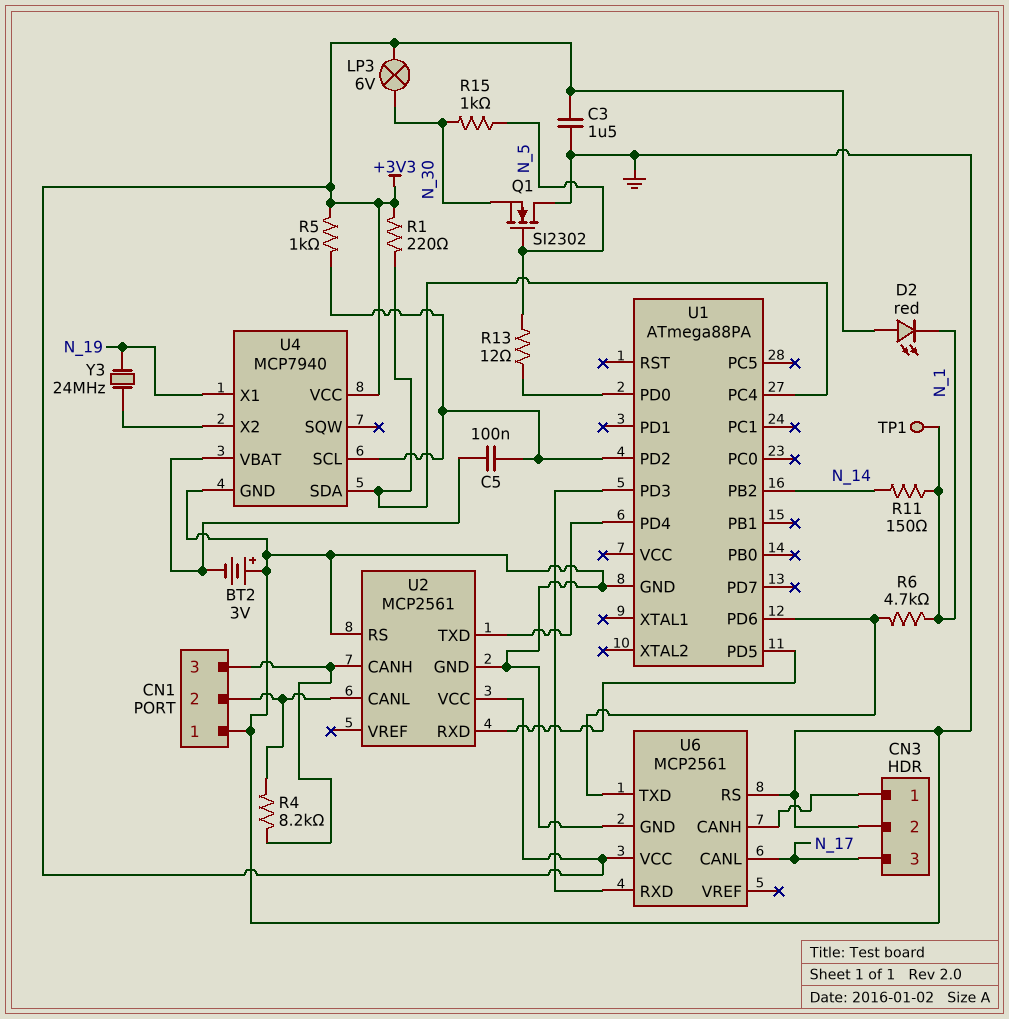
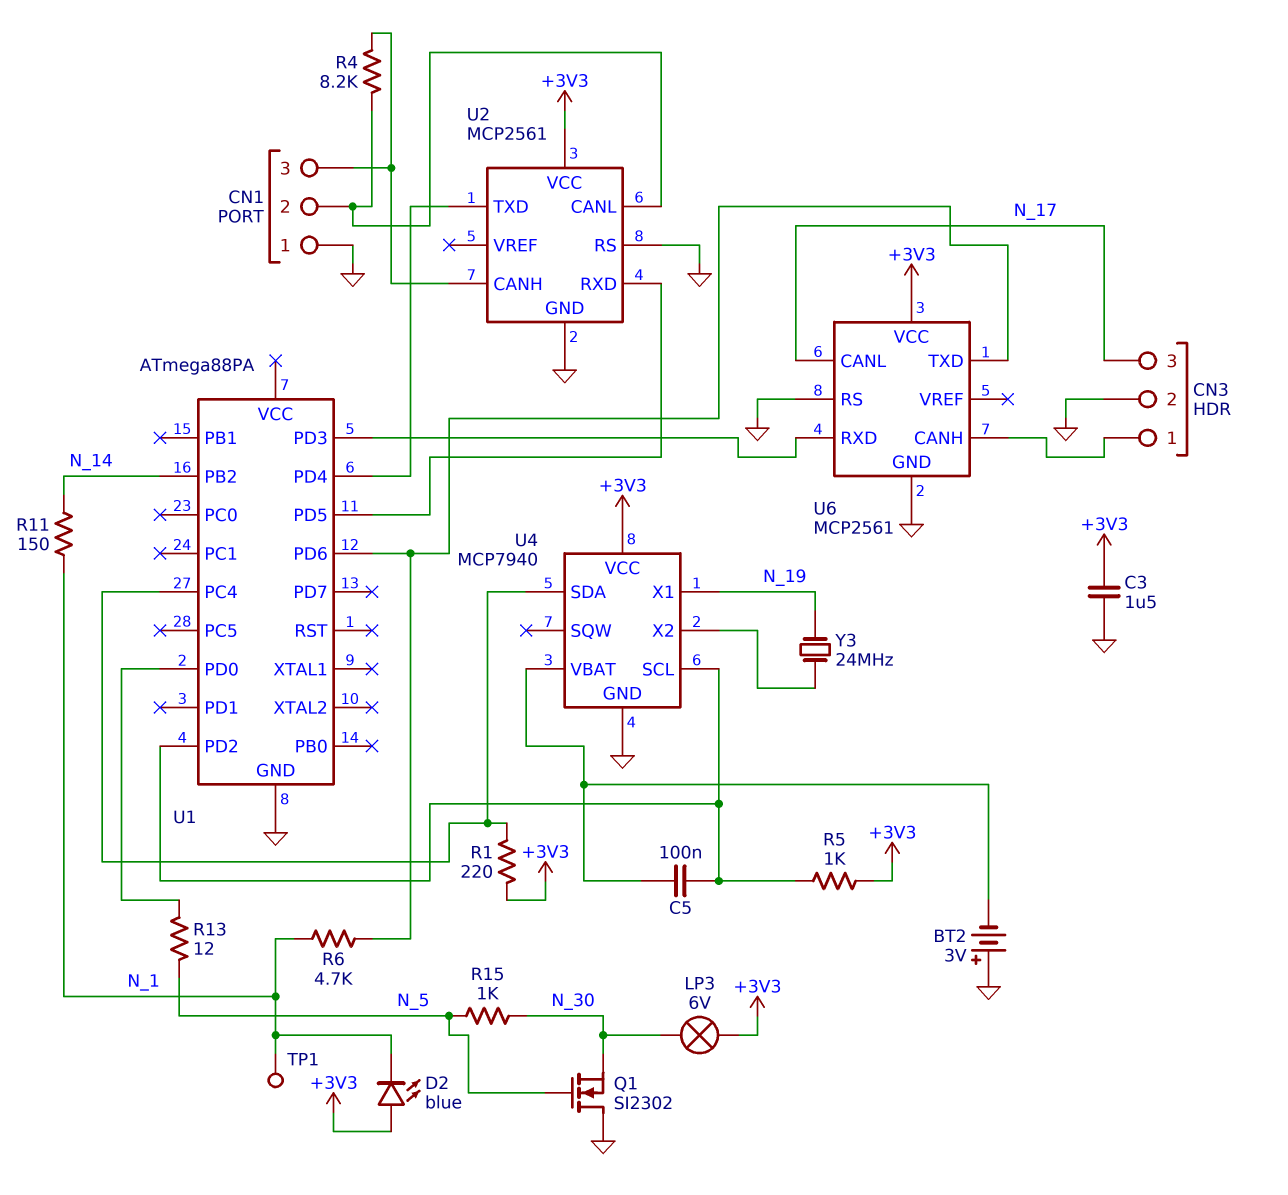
D2: LED red (A +3V3, K N_1) -> LED blue (A +3V3, K N_1)

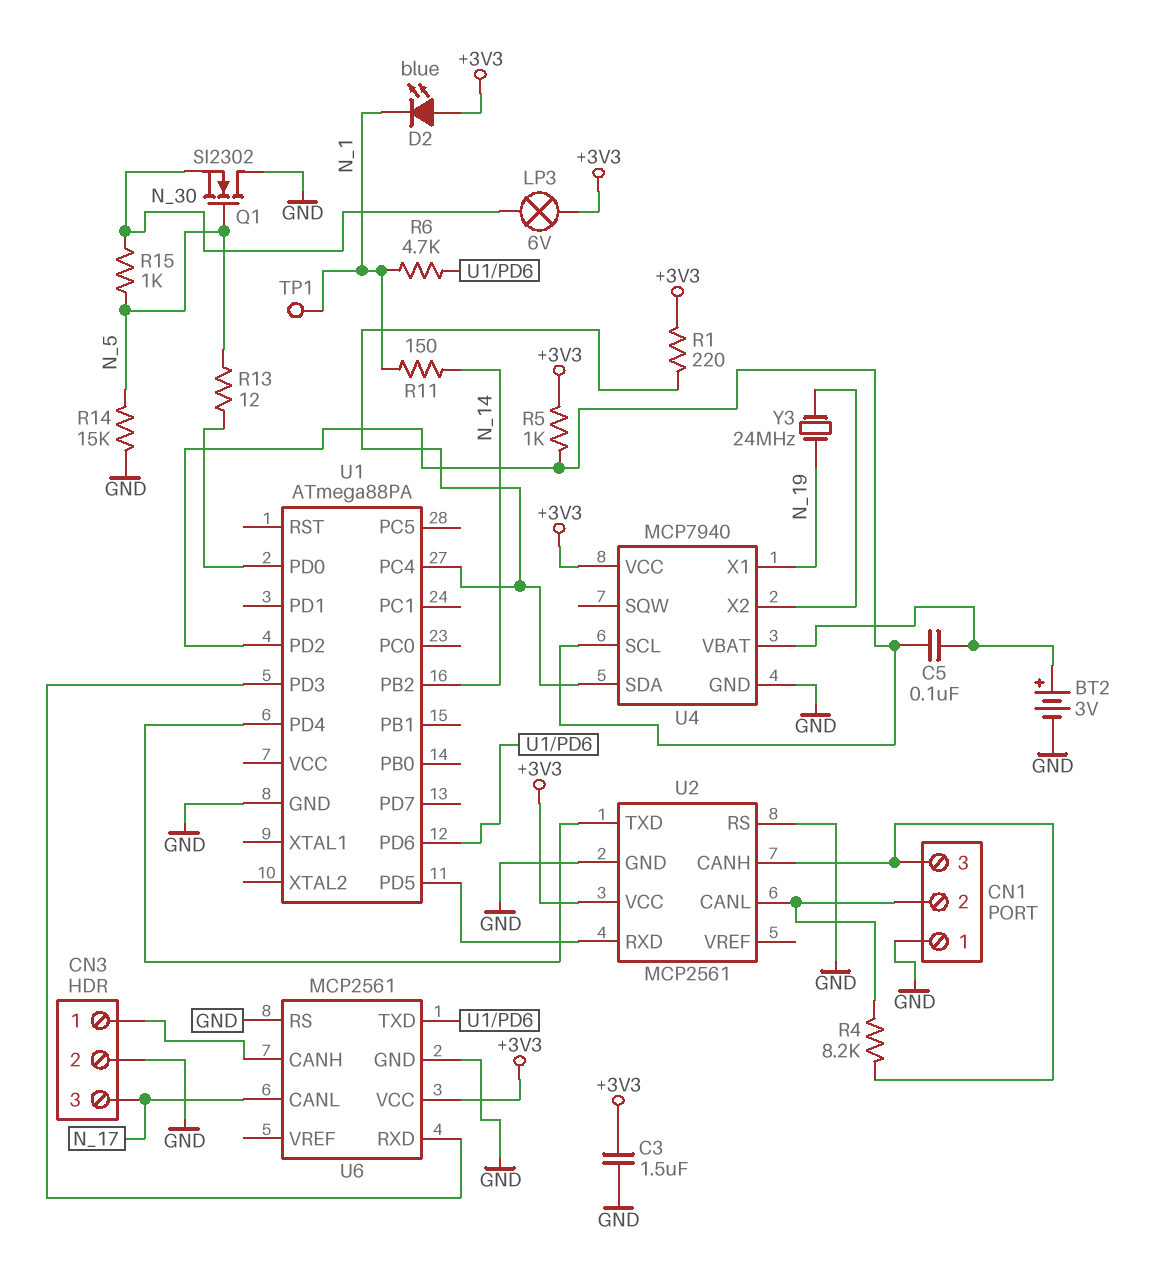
BT2: 3V (plus GND, minus U4/VBAT) -> 3V (plus U4/VBAT, minus GND)
R14: none -> 15k (GND, N_5)

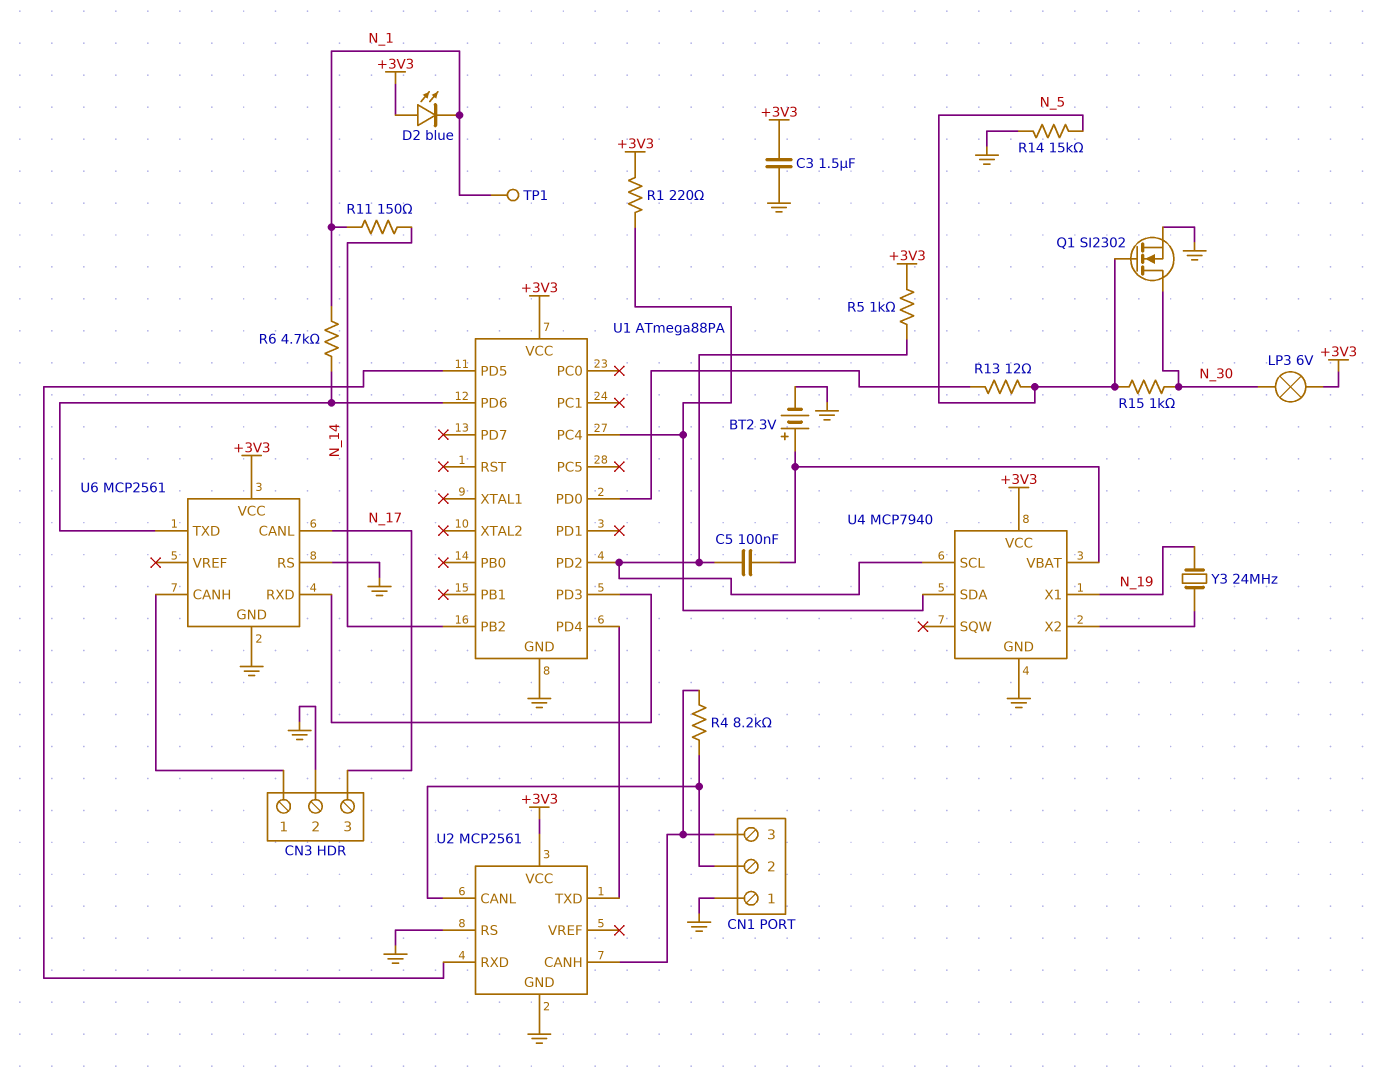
Q1: NMOS SI2302 (G N_5, D GND, S N_30) -> NMOS SI2302 (G N_5, D N_30, S GND)
U1 pin VCC: none -> +3V3

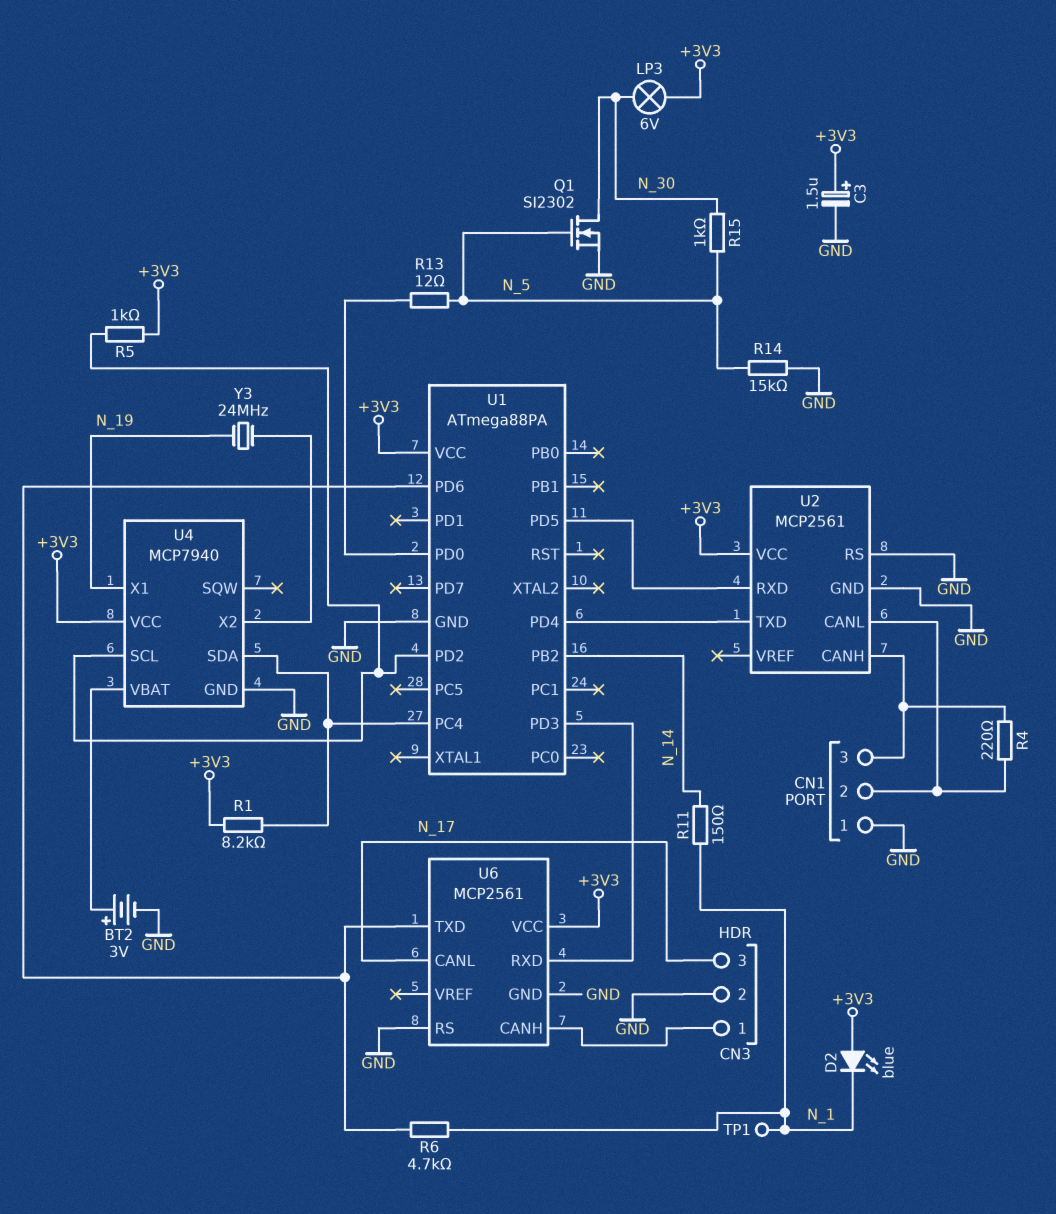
C3: 1.5uF (+3V3, GND) -> 1.5uF (plus +3V3, minus GND)
C5: 100nF (U1/PD2, U4/VBAT) -> none
R1: 220 (+3V3, U1/PC4) -> 8.2k (+3V3, U1/PC4)
R4: 8.2k (CN1/2, CN1/3) -> 220 (CN1/2, CN1/3)

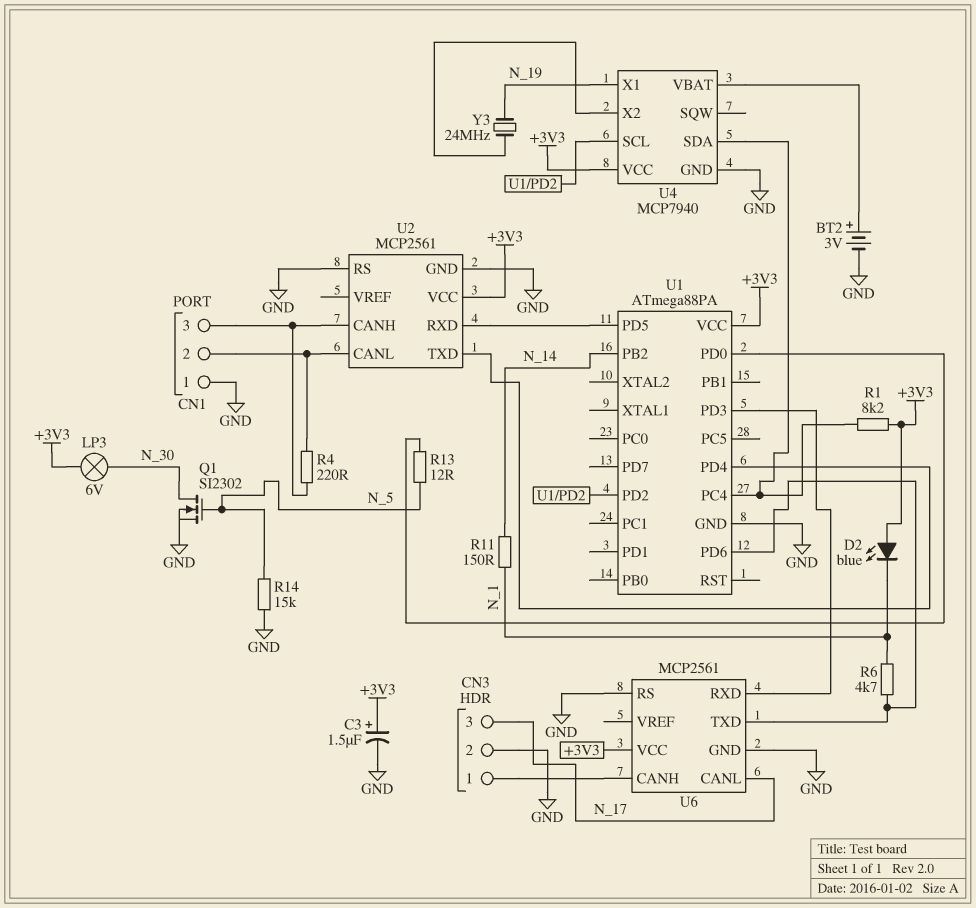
R5: 1k (+3V3, U1/PD2) -> none
R15: 1k (N_5, N_30) -> none
TP1: test point (N_1) -> none

